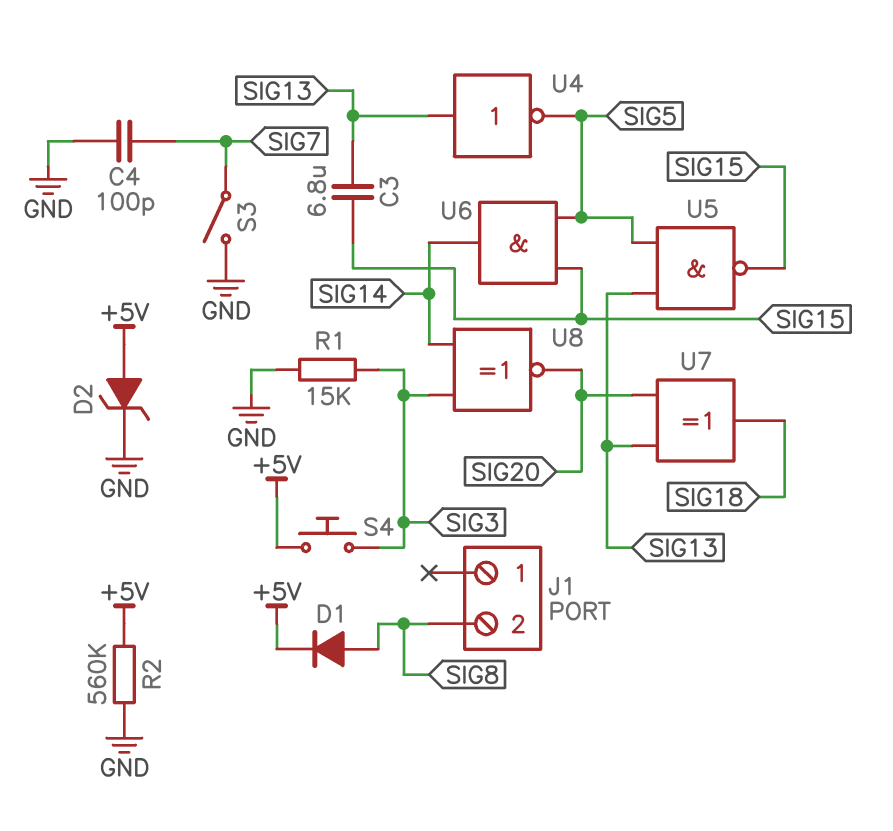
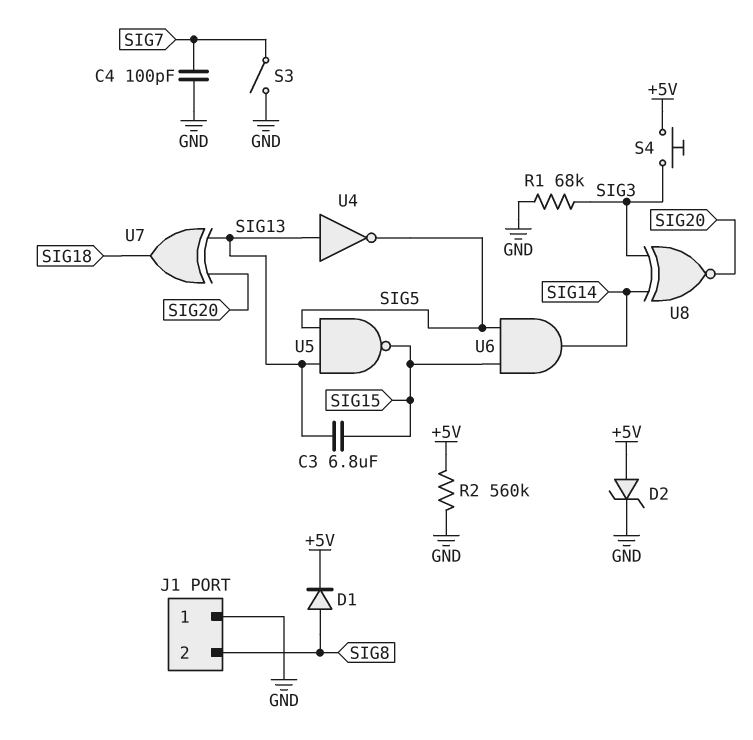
J1 pin 1: none -> GND
R1: 15k (GND, SIG3) -> 68k (GND, SIG3)

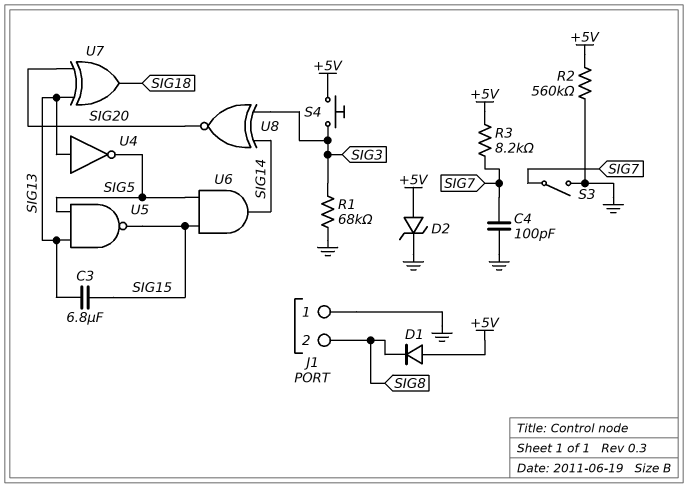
D1: diode (A SIG8, K +5V) -> diode (A +5V, K SIG8)
R3: none -> 8.2k (+5V, SIG7)

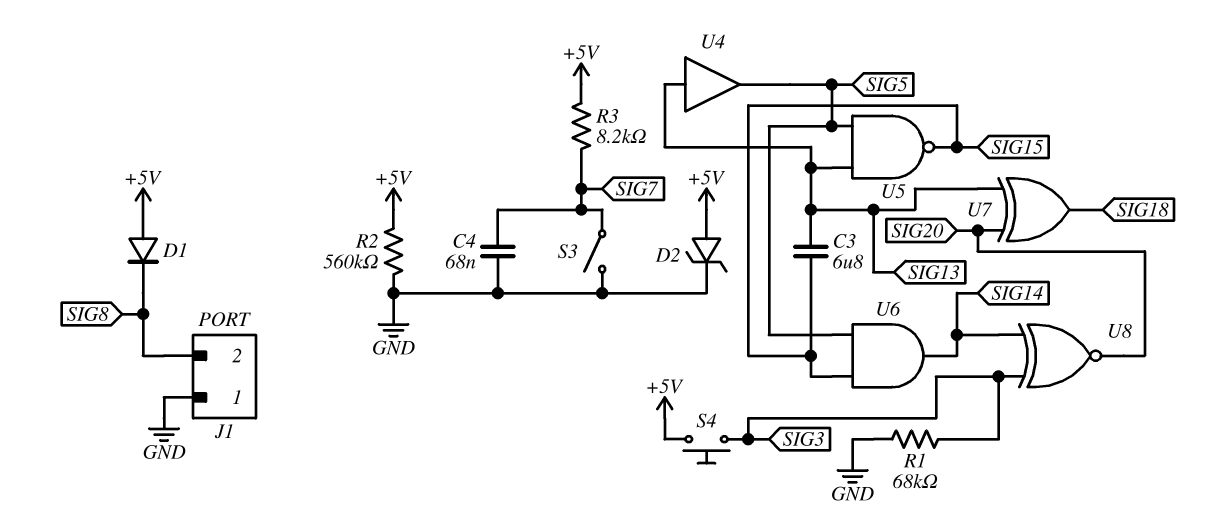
C4: 100pF (GND, SIG7) -> 68nF (GND, SIG7)
U4: NOT (in SIG13, out SIG5) -> buffer (in SIG13, out SIG5)

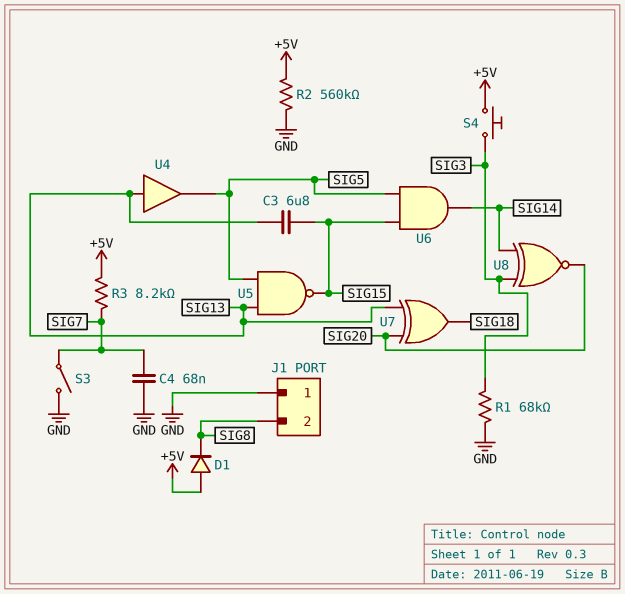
D2: zener (A +5V, K GND) -> none

